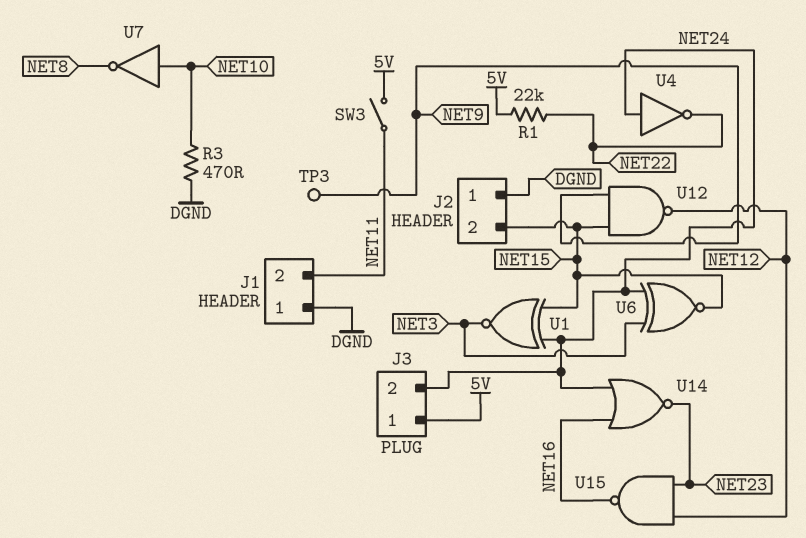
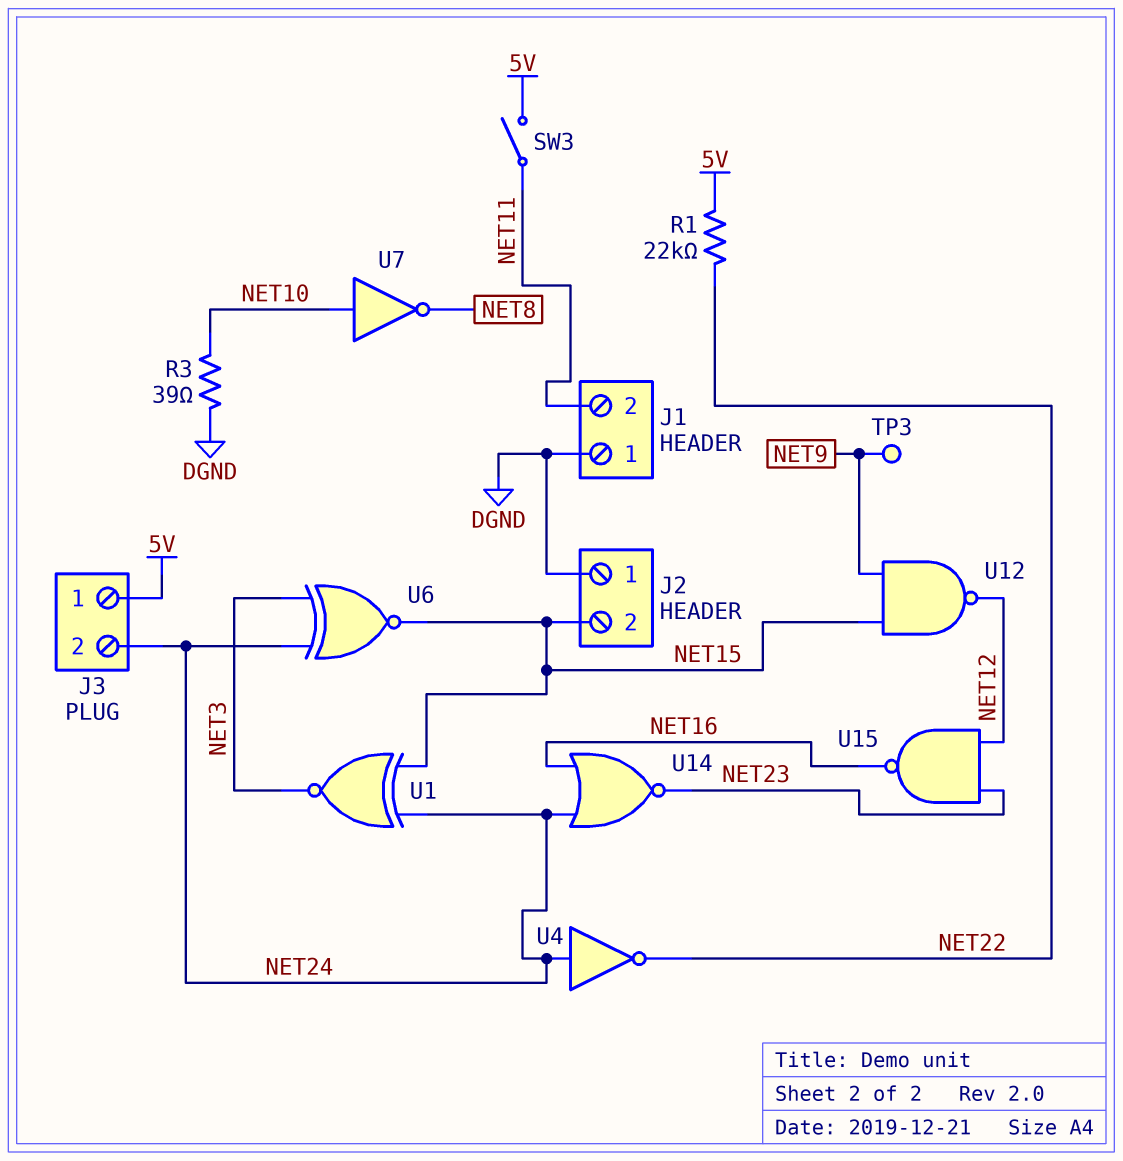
R3: 470 (DGND, NET10) -> 39 (DGND, NET10)

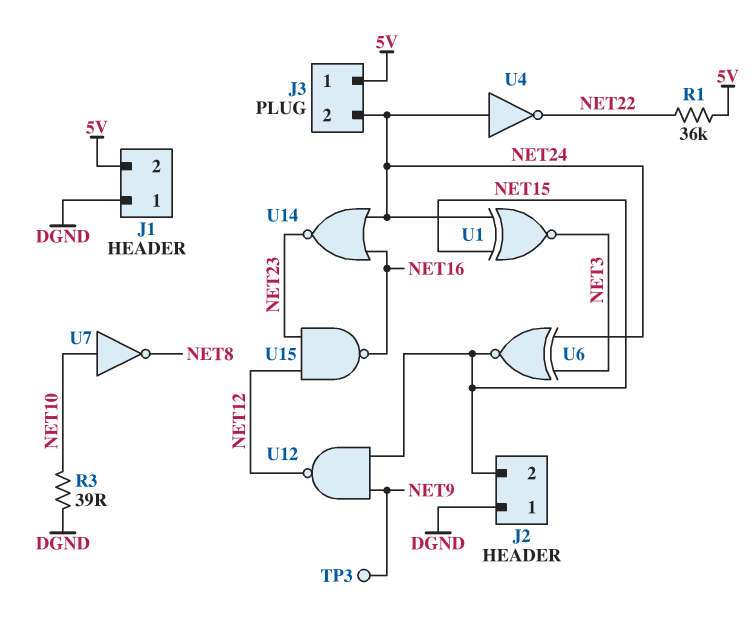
J1 pin 2: NET11 -> 5V
R1: 22k (5V, NET22) -> 36k (5V, NET22)
SW3: switch (5V, NET11) -> none

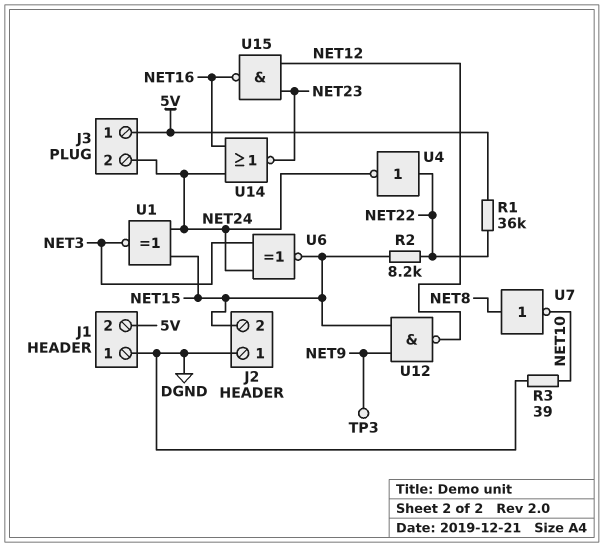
R2: none -> 8.2k (NET15, NET22)
U4: NOT (in NET24, out NET22) -> NOT (in NET22, out NET24)
U7: NOT (in NET10, out NET8) -> NOT (in NET8, out NET10)

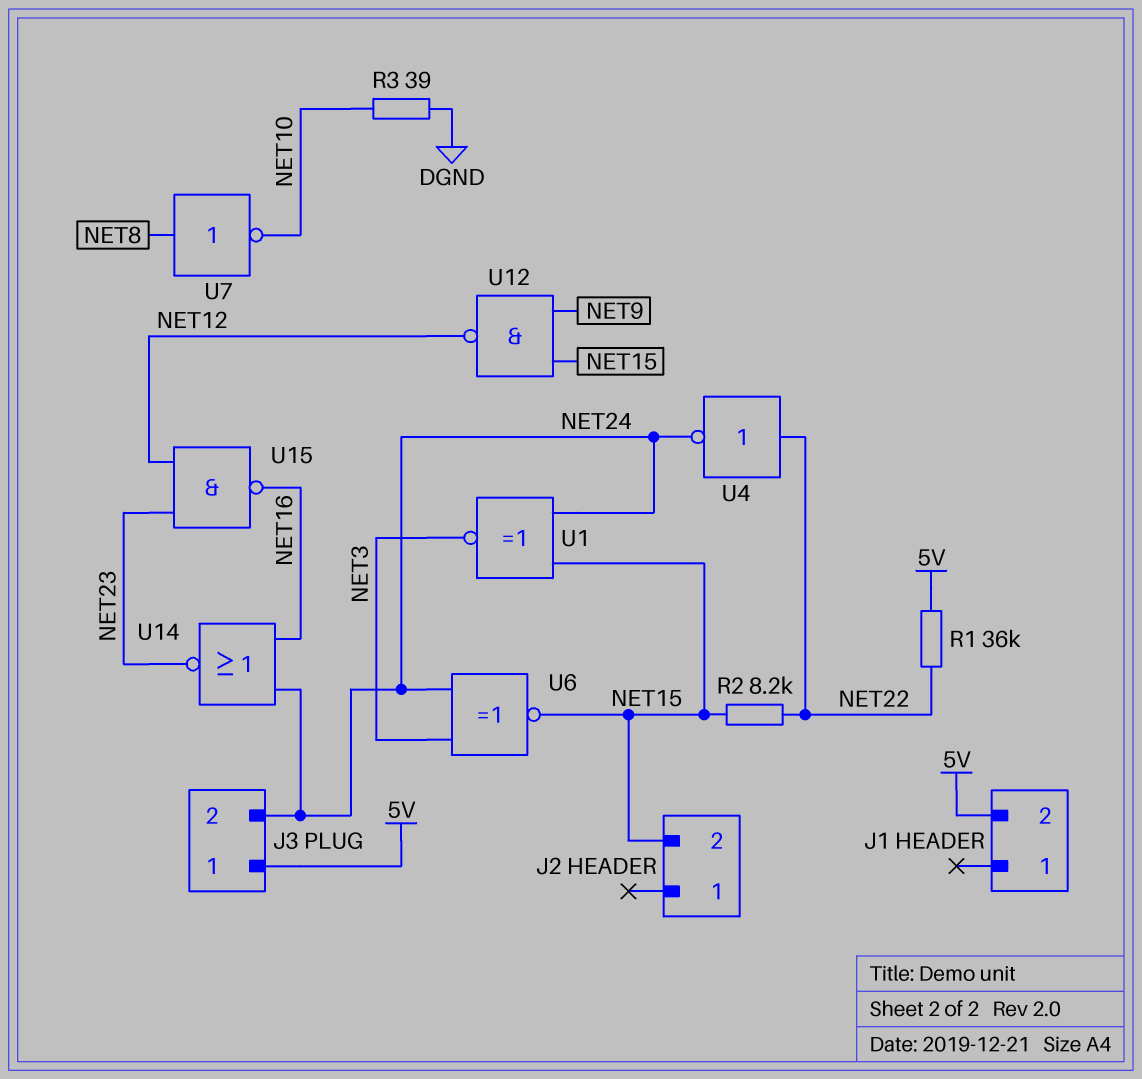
J1 pin 1: DGND -> none
J2 pin 1: DGND -> none
TP3: test point (NET9) -> none

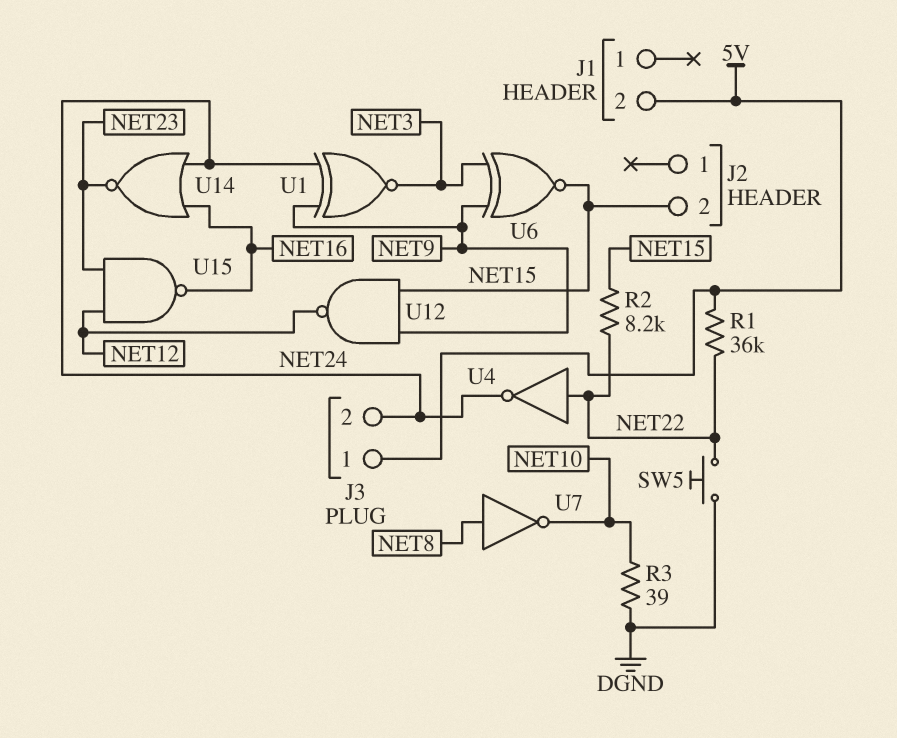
SW5: none -> button (DGND, NET22)
U1: XNOR (in NET15, in NET24, out NET3) -> XNOR (in NET9, in NET24, out NET3)
U6: XNOR (in NET3, in NET24, out NET15) -> XNOR (in NET3, in NET9, out NET15)

